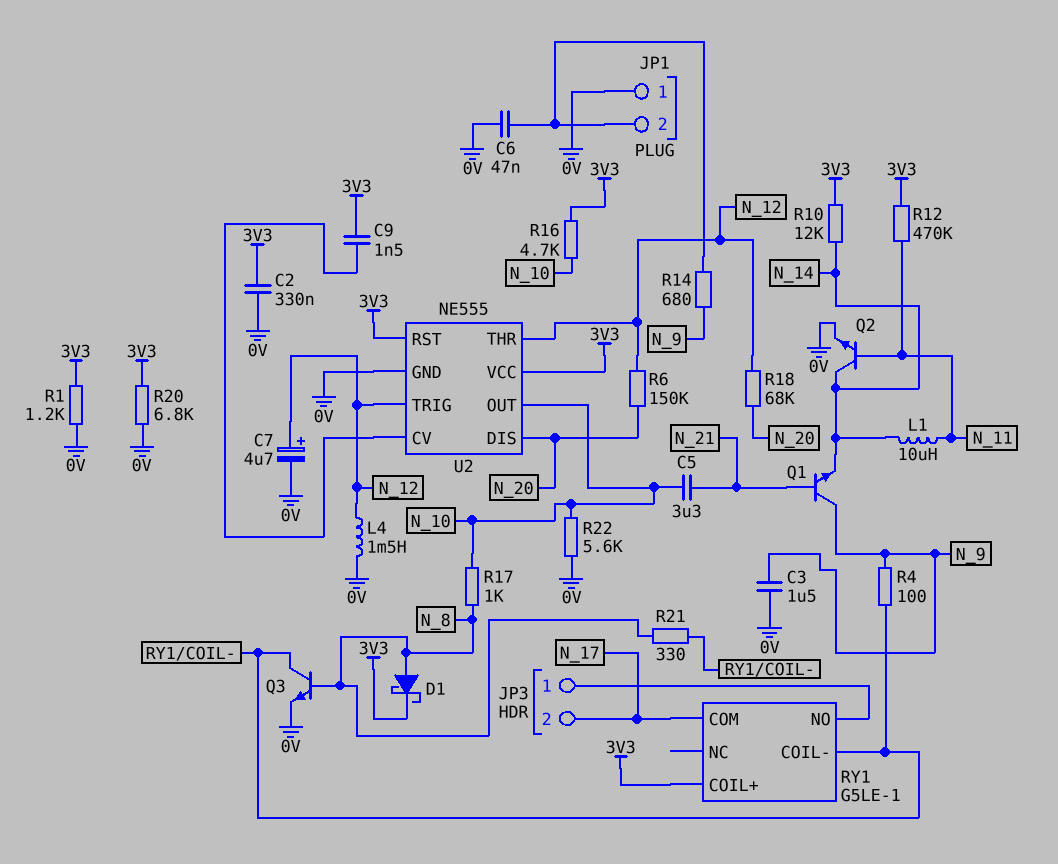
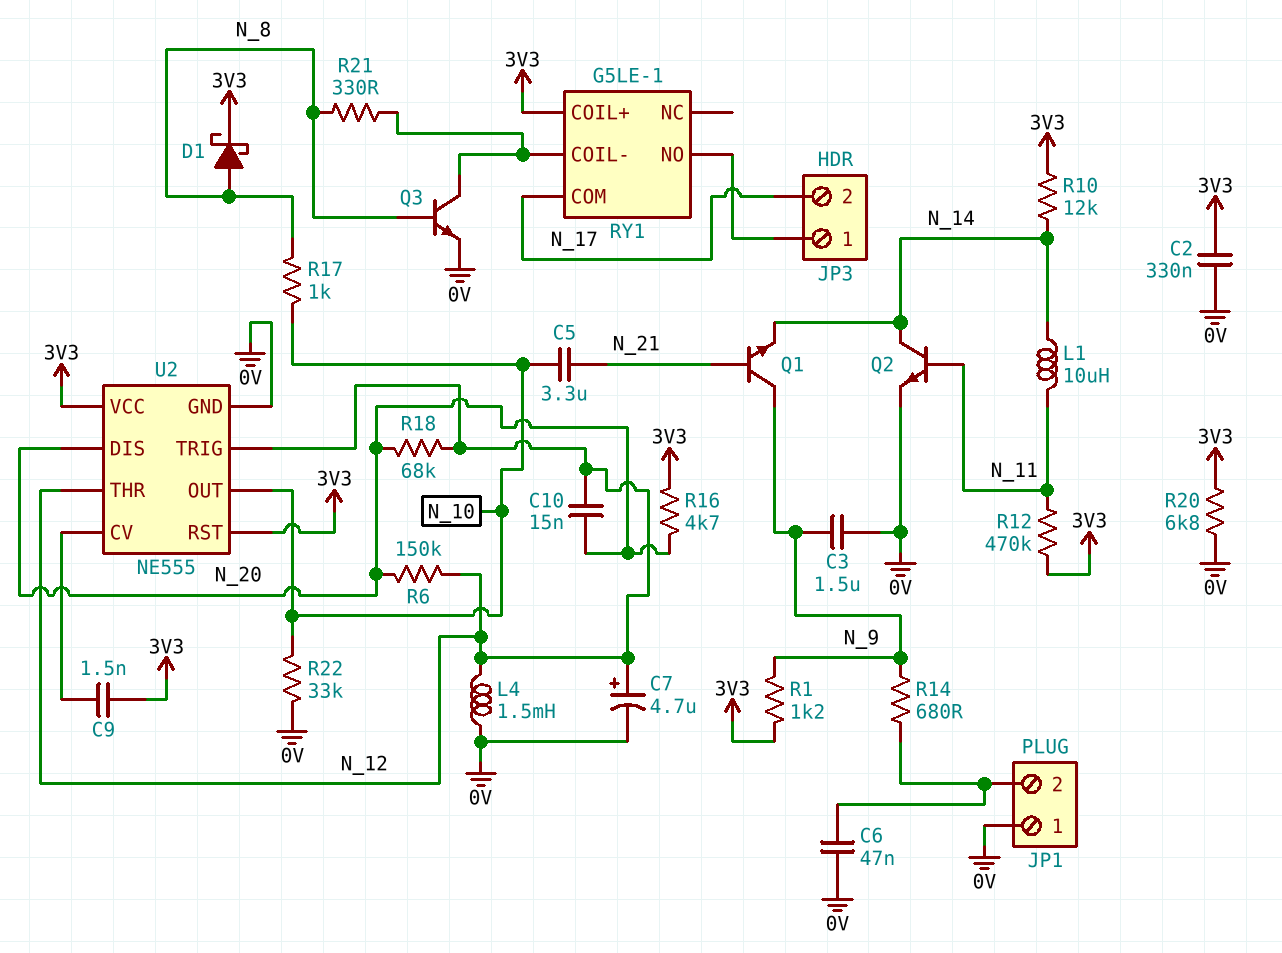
C10: none -> 15nF (N_12, N_20)
R1: 1.2k (0V, 3V3) -> 1.2k (3V3, N_9)
R4: 100 (N_9, RY1/COIL-) -> none
R16: 4.7k (3V3, N_10) -> 4.7k (3V3, N_20)
R22: 5.6k (0V, N_10) -> 33k (0V, N_10)

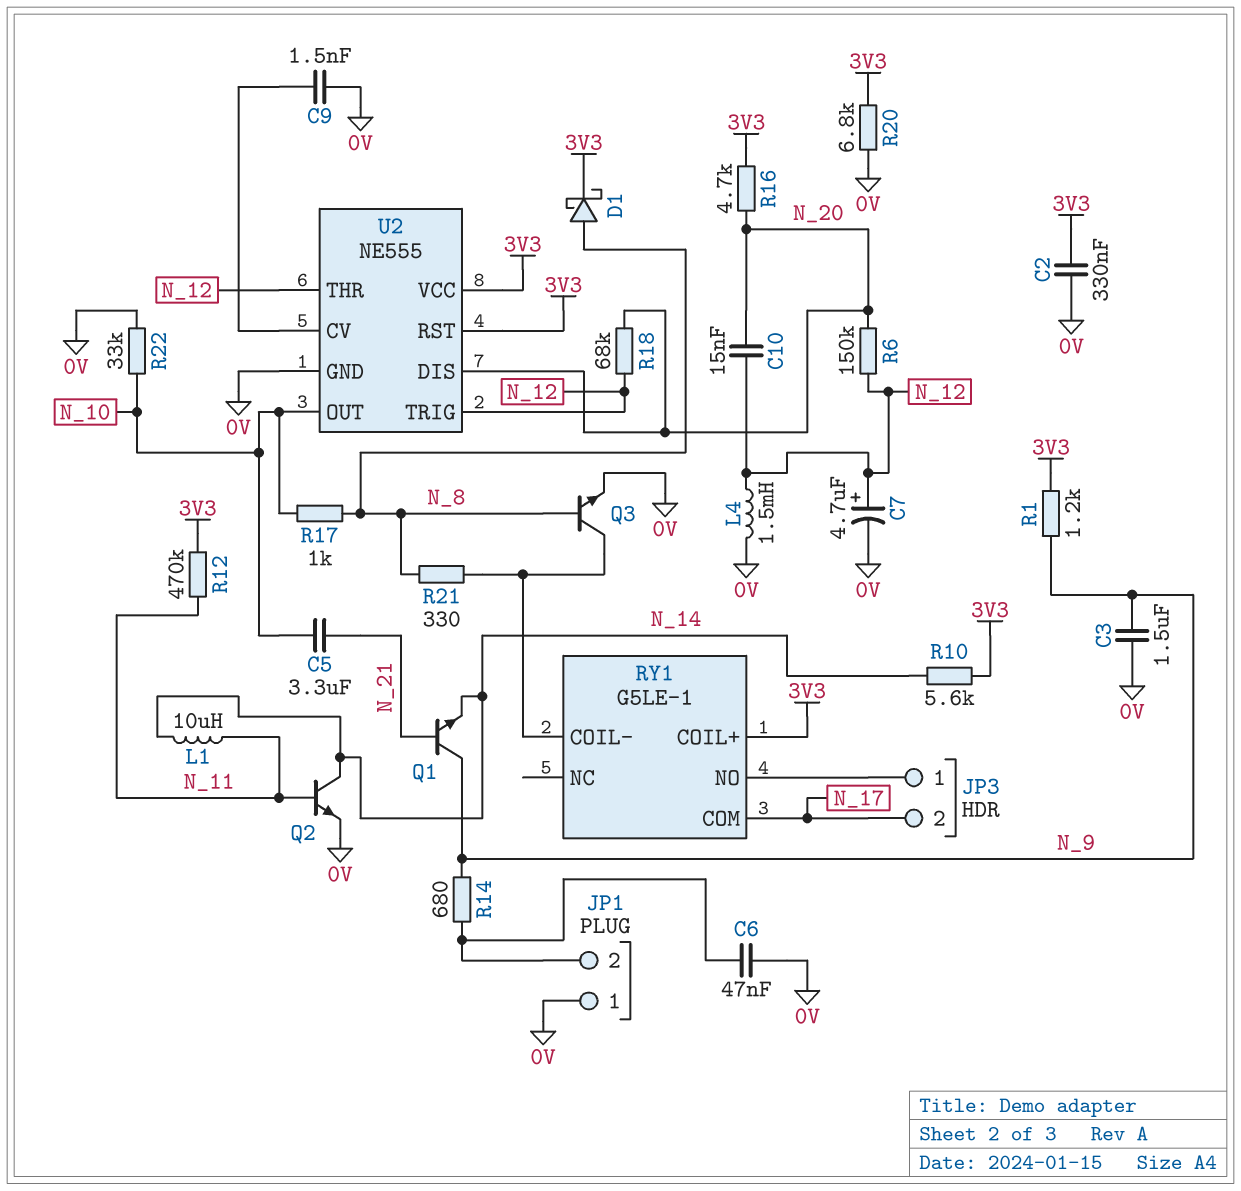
C9: 1.5nF (3V3, U2/CV) -> 1.5nF (0V, U2/CV)
R10: 12k (3V3, N_14) -> 5.6k (3V3, N_14)

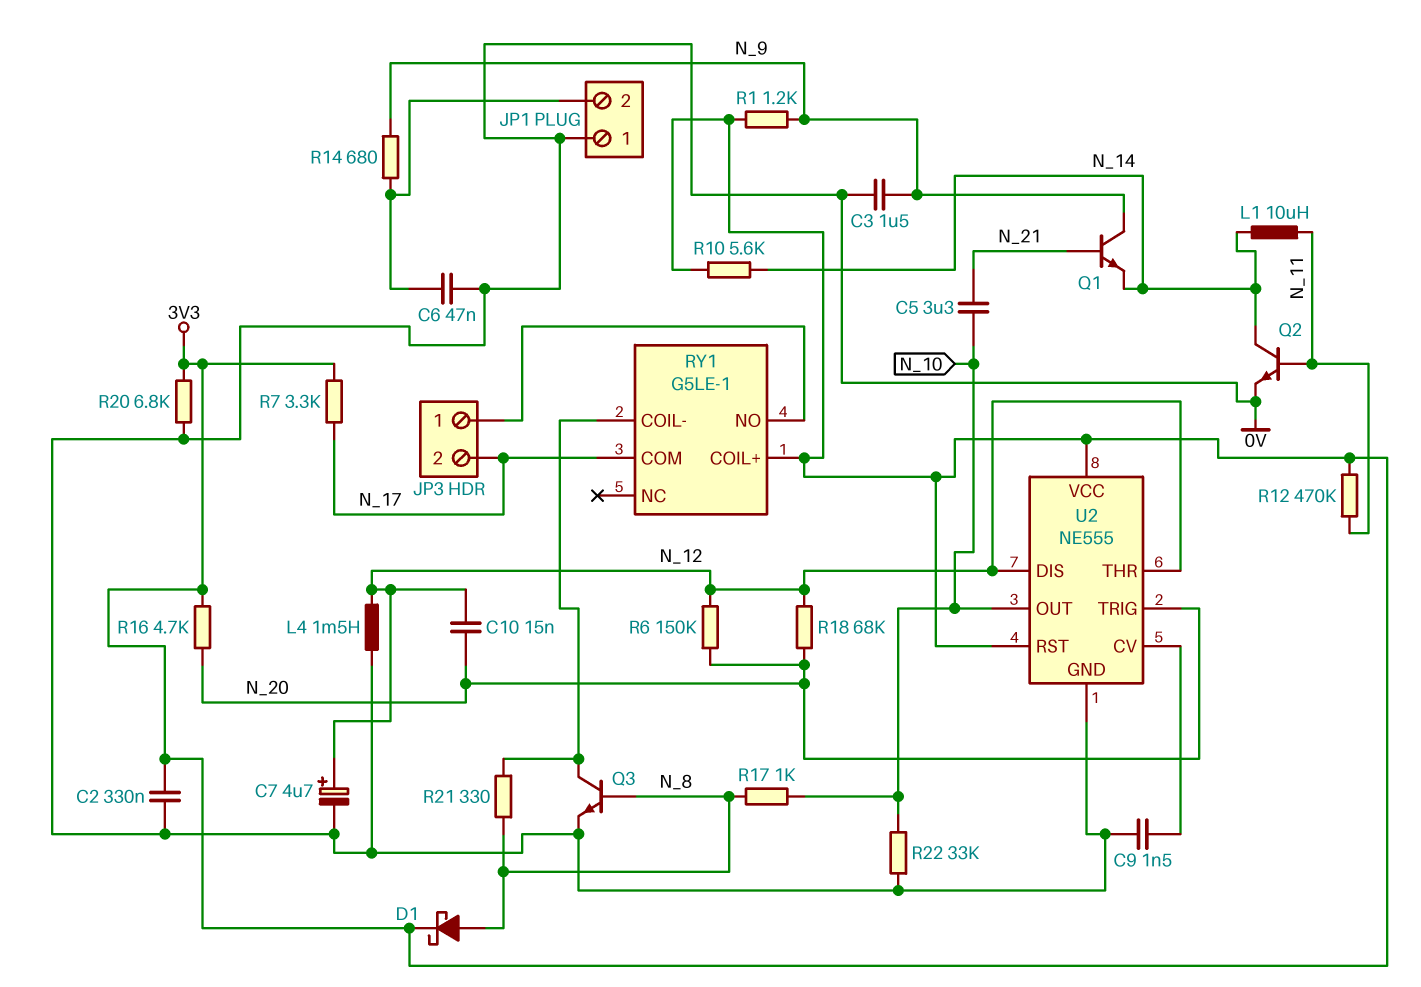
R7: none -> 3.3k (3V3, N_17)
U2 pin DIS: N_20 -> N_12
U2 pin TRIG: N_12 -> N_20

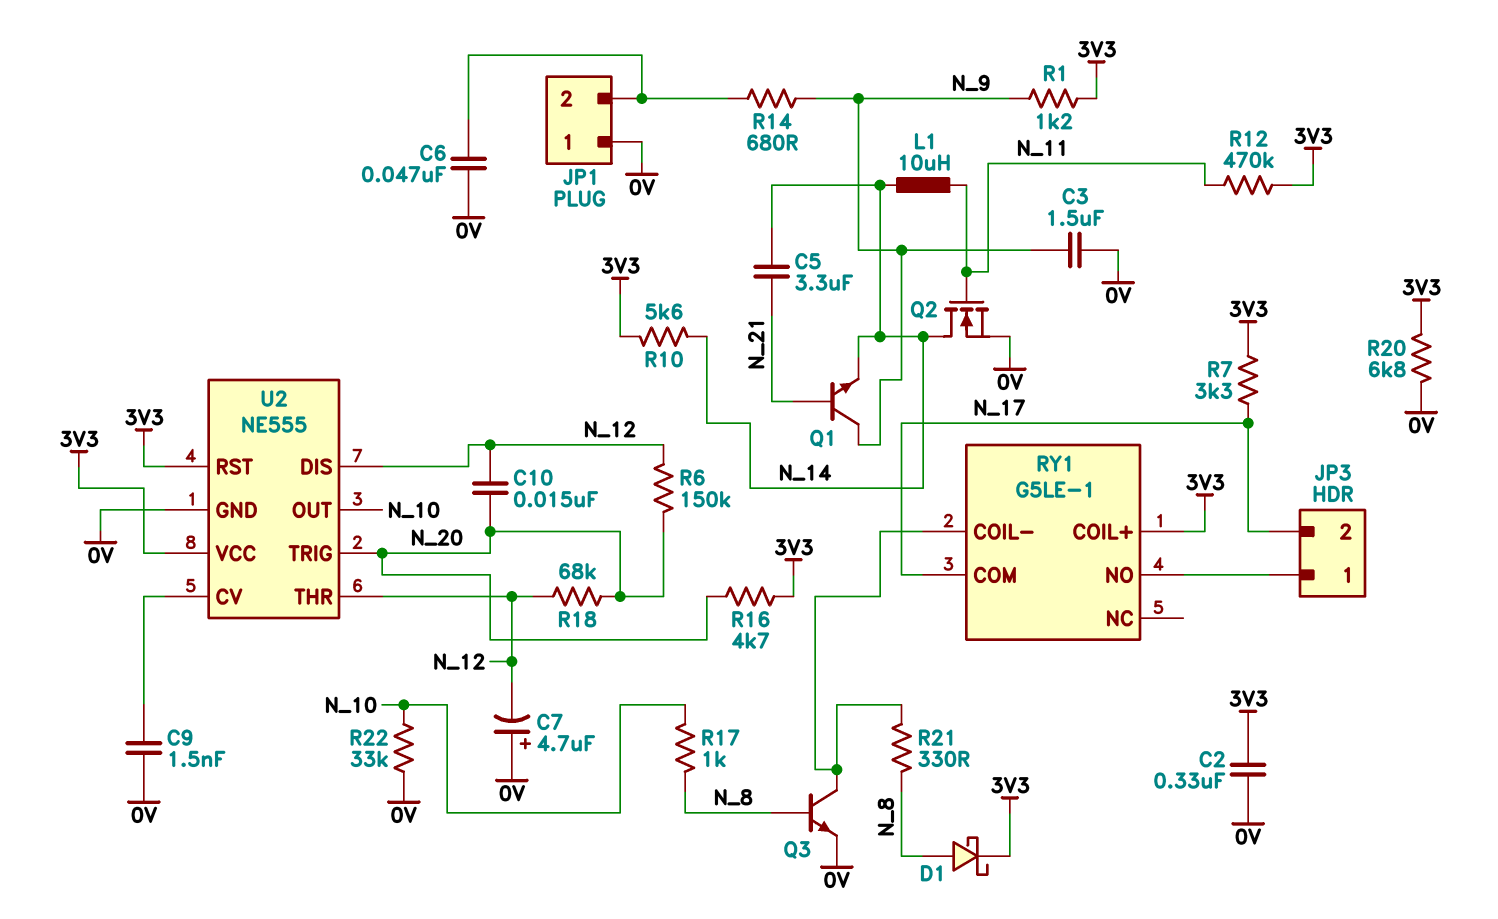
C5: 3.3uF (N_10, N_21) -> 3.3uF (N_14, N_21)
C7: 4.7uF (plus N_12, minus 0V) -> 4.7uF (plus 0V, minus N_12)
L4: 1.5mH (0V, N_12) -> none
Q2: NPN (B N_11, C N_14, E 0V) -> NMOS (G N_11, D N_14, S 0V)

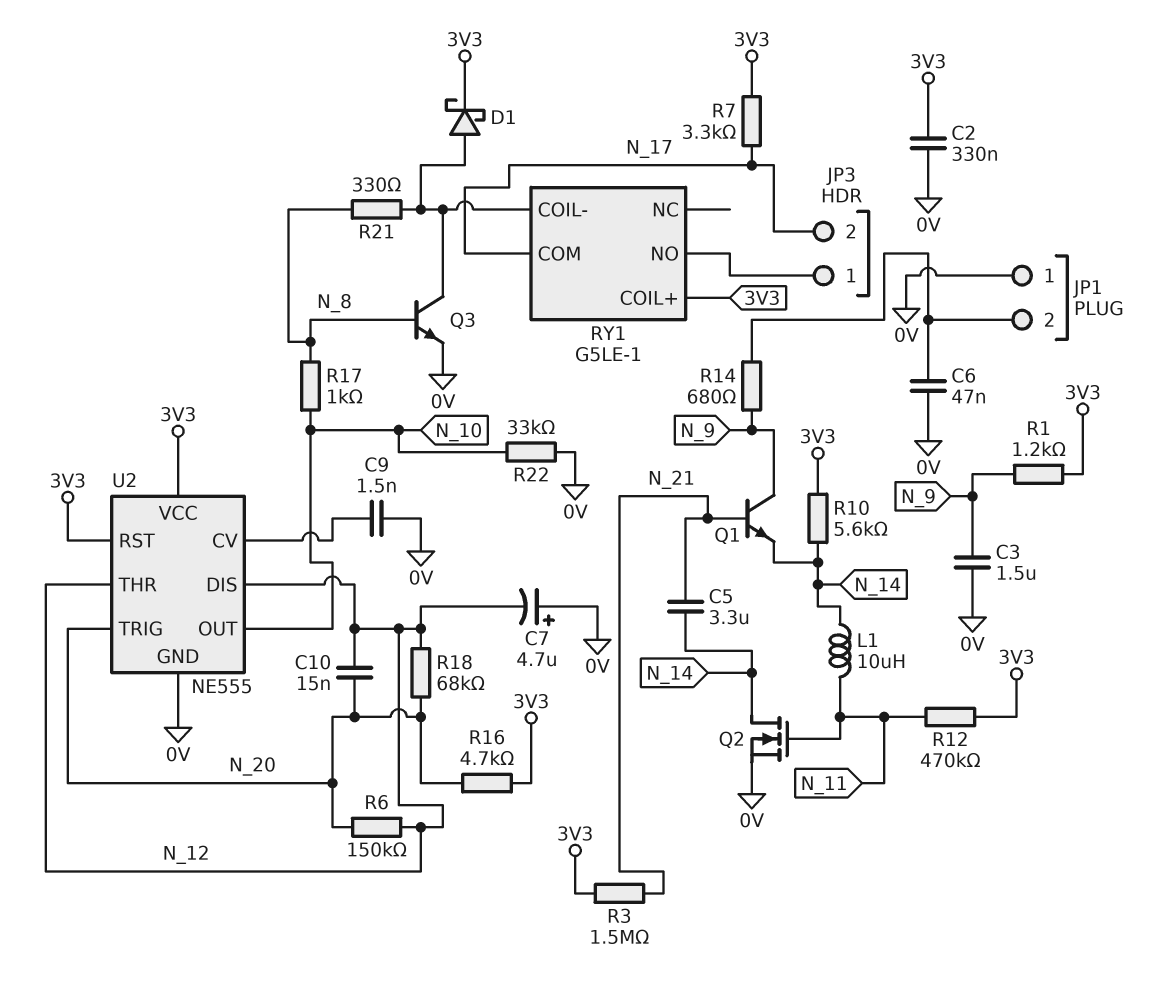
D1: schottky (A N_8, K 3V3) -> schottky (A RY1/COIL-, K 3V3)
R3: none -> 1.5M (3V3, N_21)
R20: 6.8k (0V, 3V3) -> none

